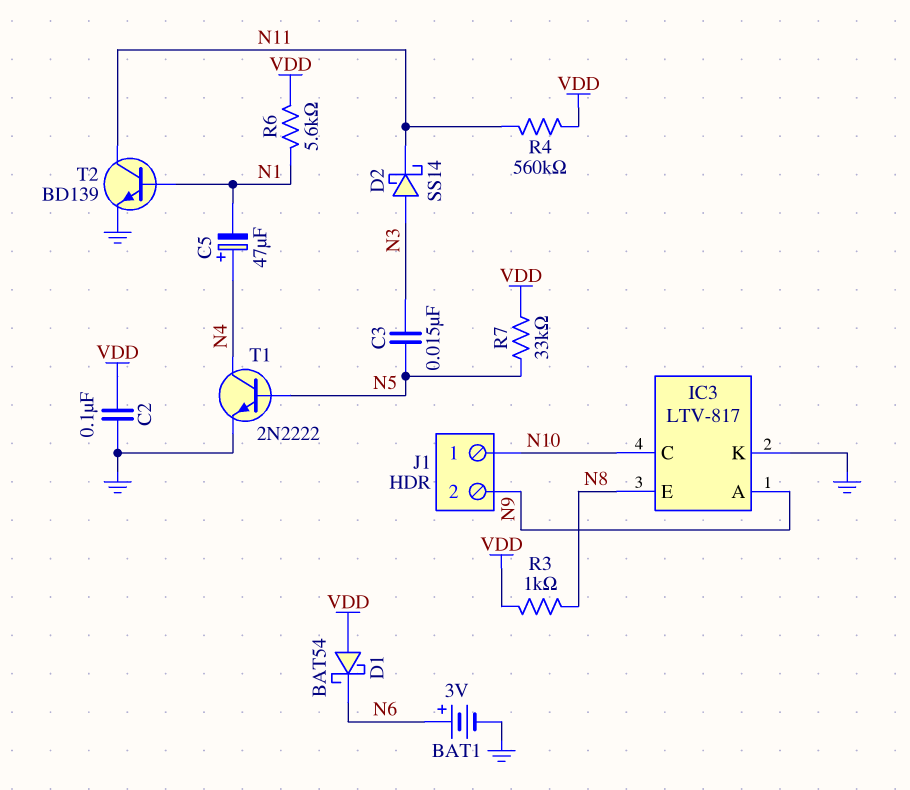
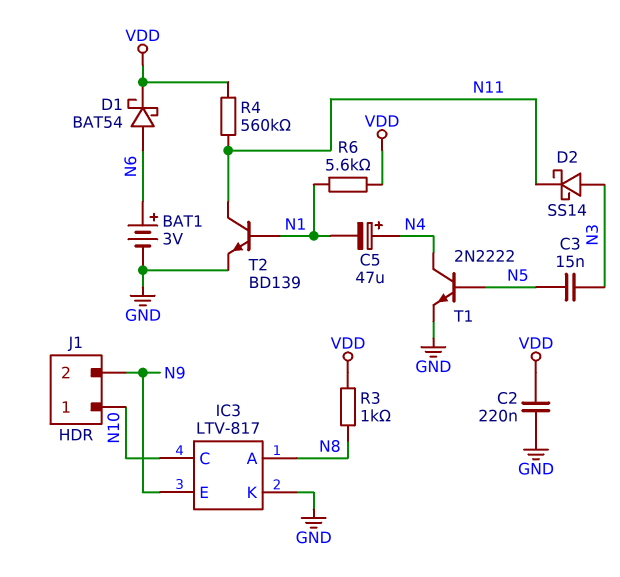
C2: 100nF (GND, VDD) -> 220nF (GND, VDD)
D1: schottky BAT54 (A VDD, K N6) -> schottky BAT54 (A N6, K VDD)
IC3 pin A: N9 -> N8
IC3 pin E: N8 -> N9
R7: 33k (N5, VDD) -> none

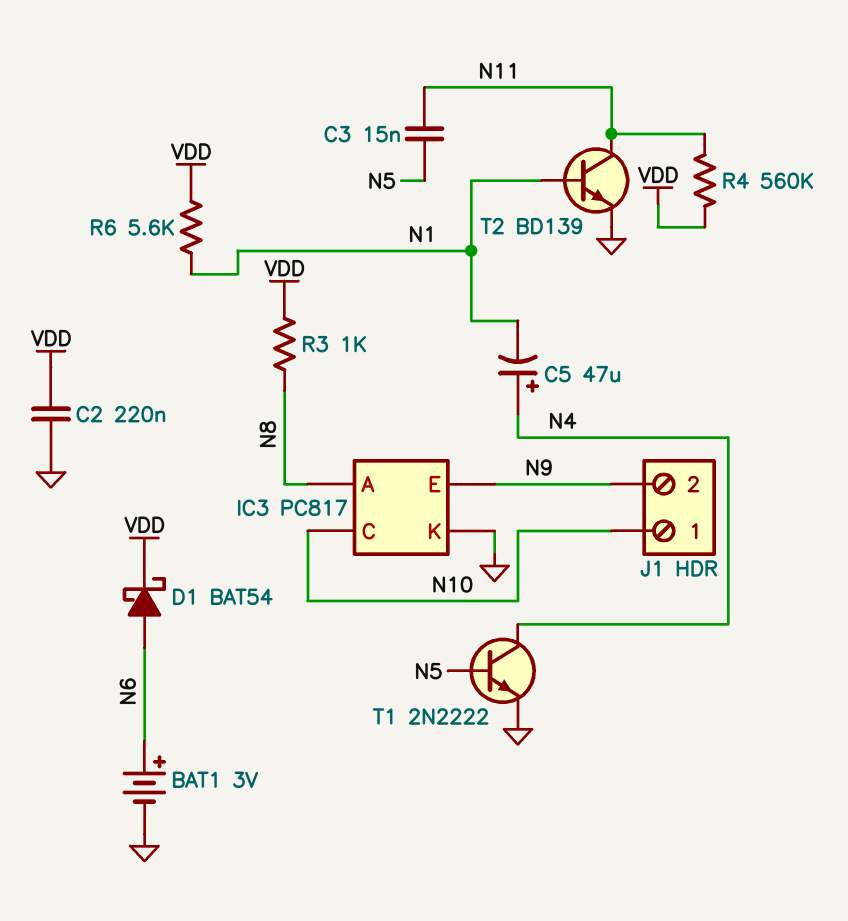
C3: 15nF (N3, N5) -> 15nF (N5, N11)
D2: schottky SS14 (A N3, K N11) -> none
IC3: LTV-817 -> PC817

